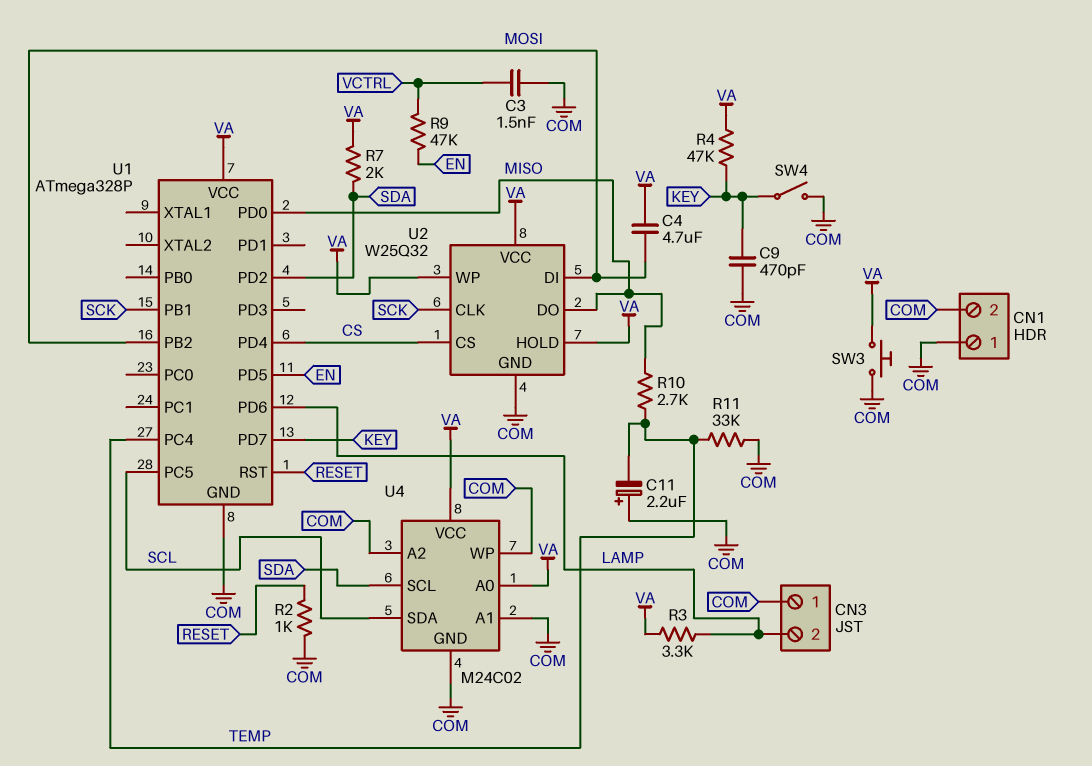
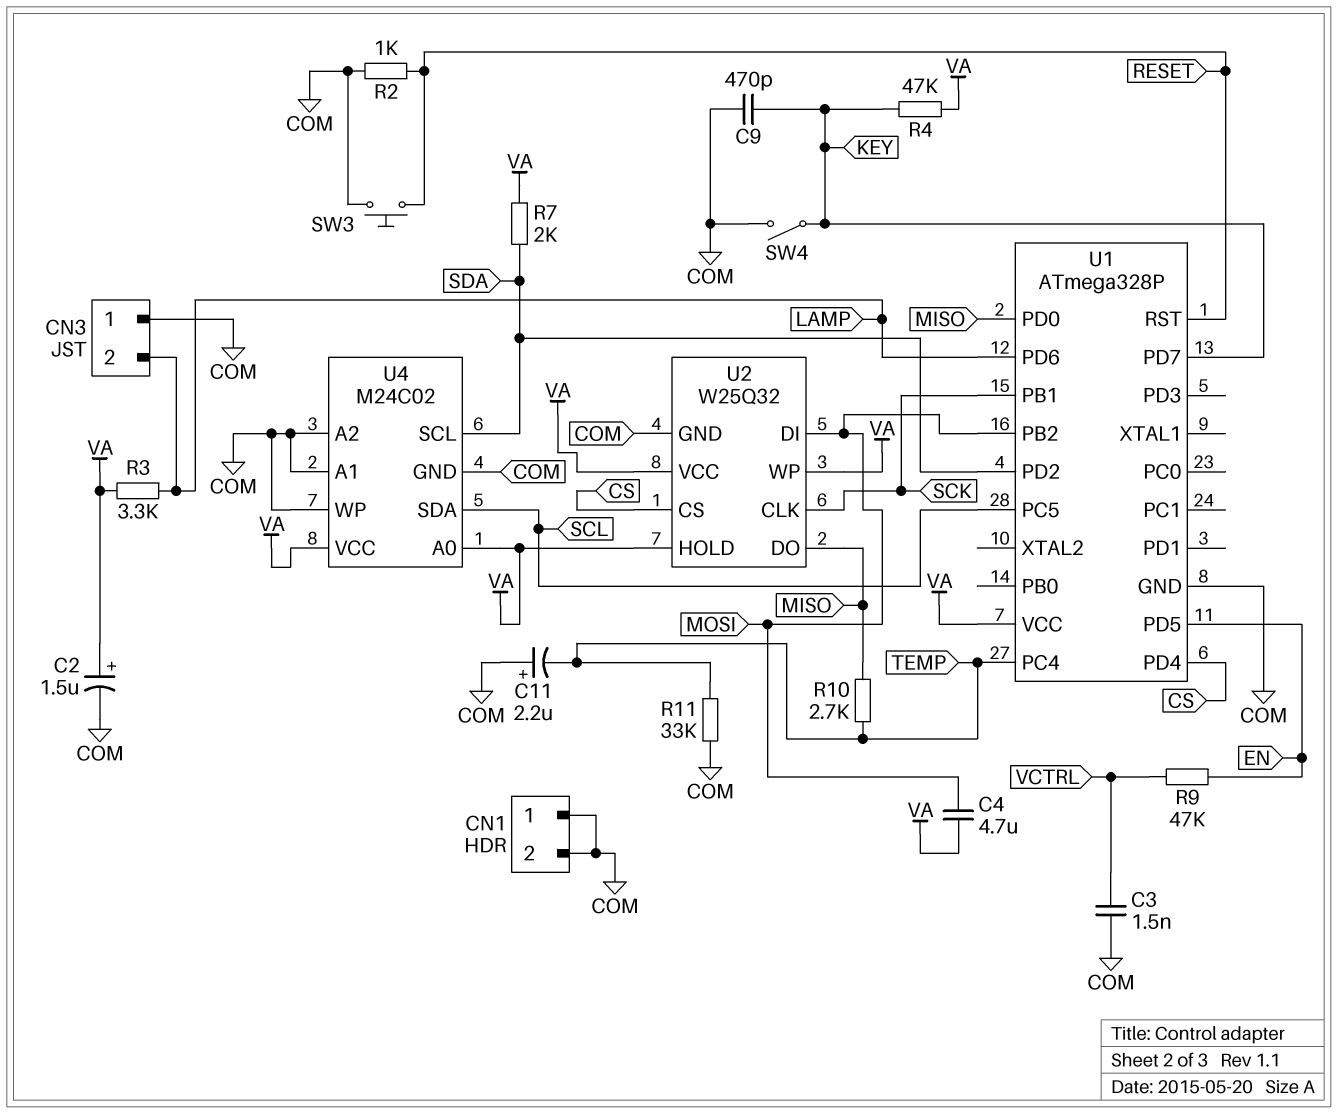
C2: none -> 1.5uF (plus VA, minus COM)
SW3: button (COM, VA) -> button (COM, RESET)

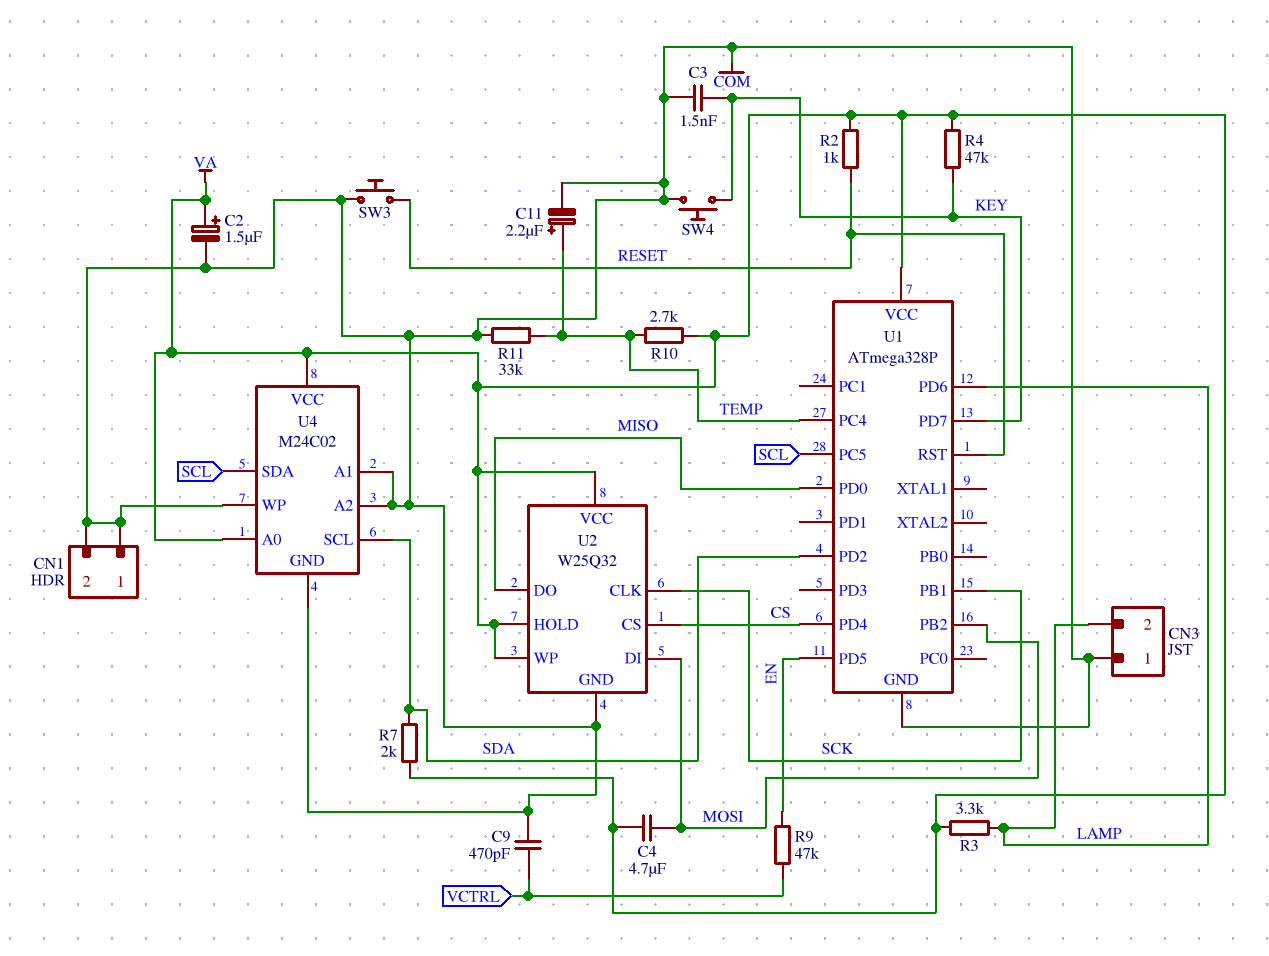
C3: 1.5nF (COM, VCTRL) -> 1.5nF (COM, KEY)
C9: 470pF (COM, KEY) -> 470pF (COM, VCTRL)
C11: 2.2uF (plus COM, minus TEMP) -> 2.2uF (plus TEMP, minus COM)
R2: 1k (COM, RESET) -> 1k (RESET, VA)
R10: 2.7k (MISO, TEMP) -> 2.7k (TEMP, VA)
SW4: switch (COM, KEY) -> button (COM, KEY)

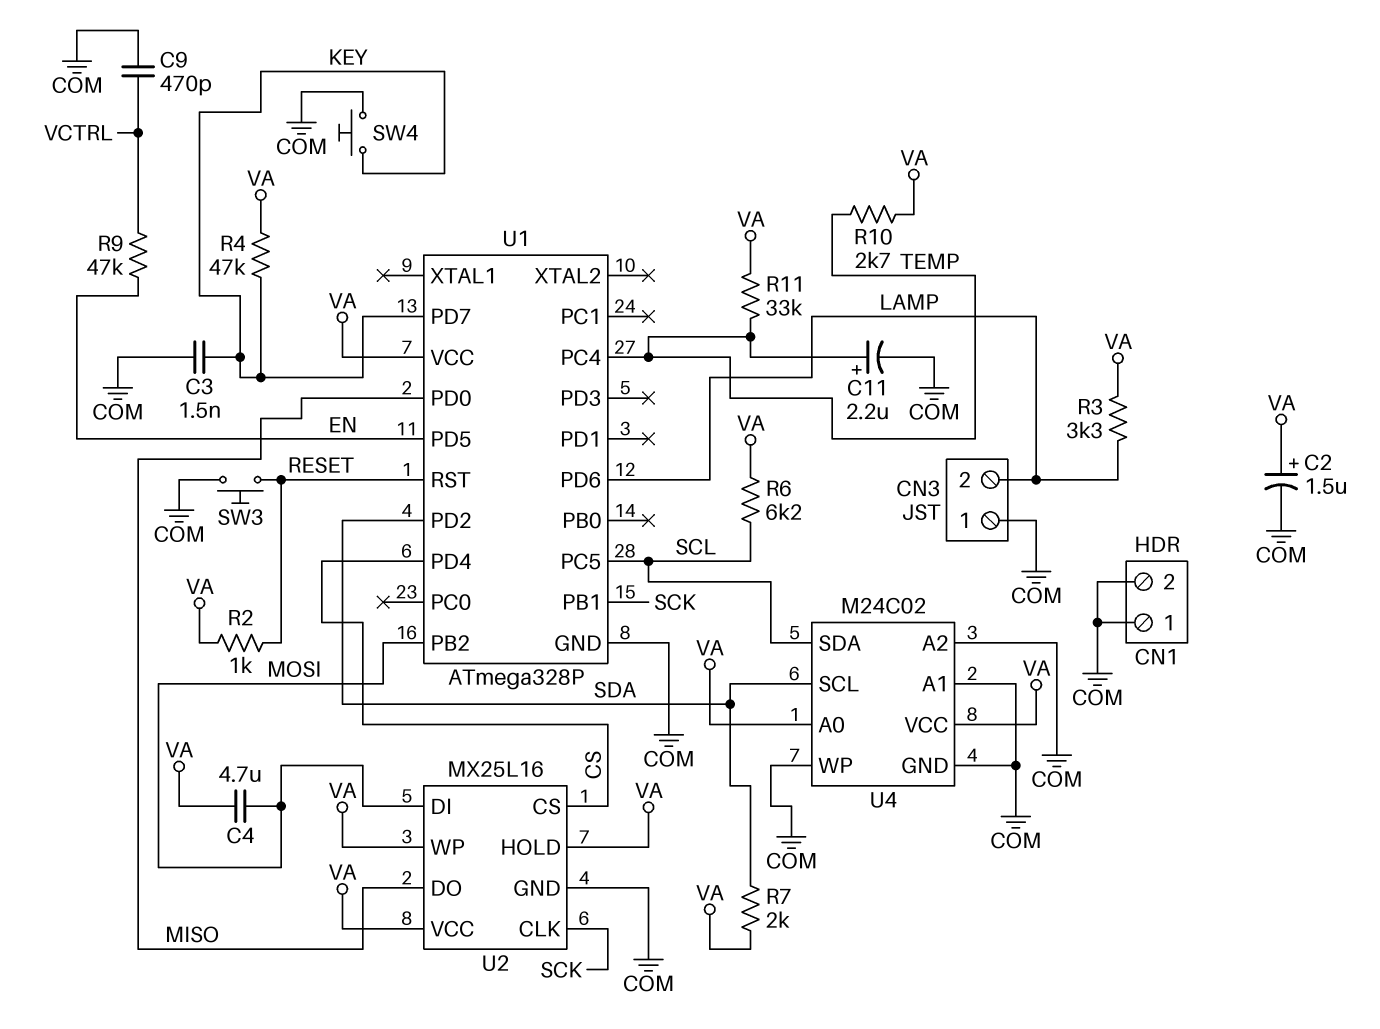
R6: none -> 6.2k (SCL, VA)
R11: 33k (COM, TEMP) -> 33k (TEMP, VA)
U2: W25Q32 -> MX25L16

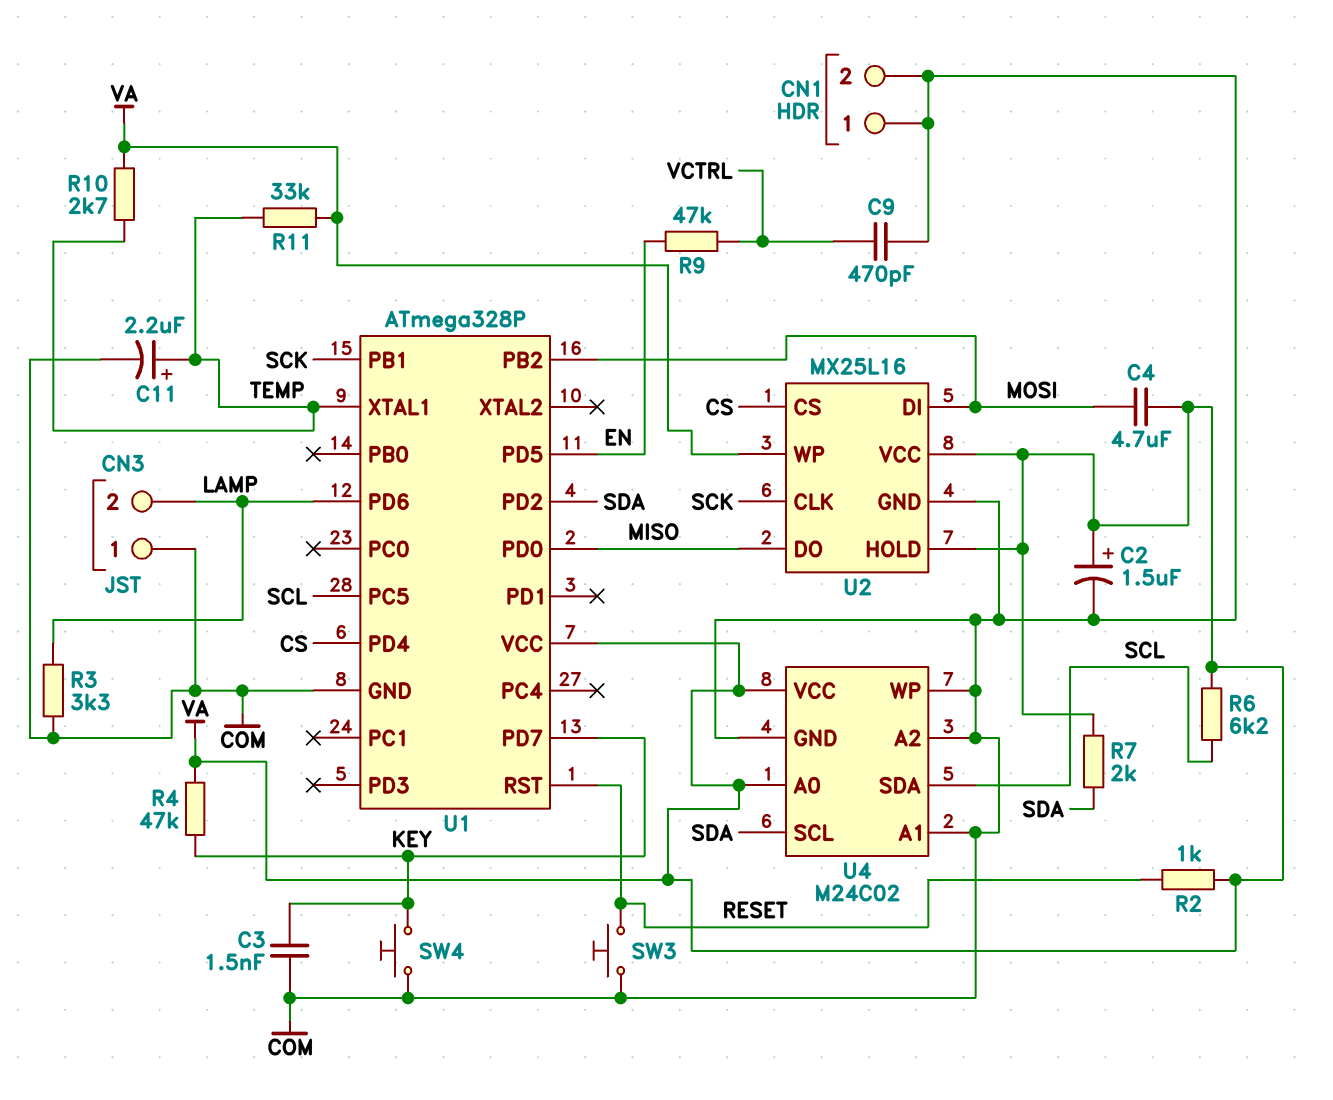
R3: 3.3k (LAMP, VA) -> 3.3k (COM, LAMP)
U1 pin PC4: TEMP -> none
U1 pin XTAL1: none -> TEMP

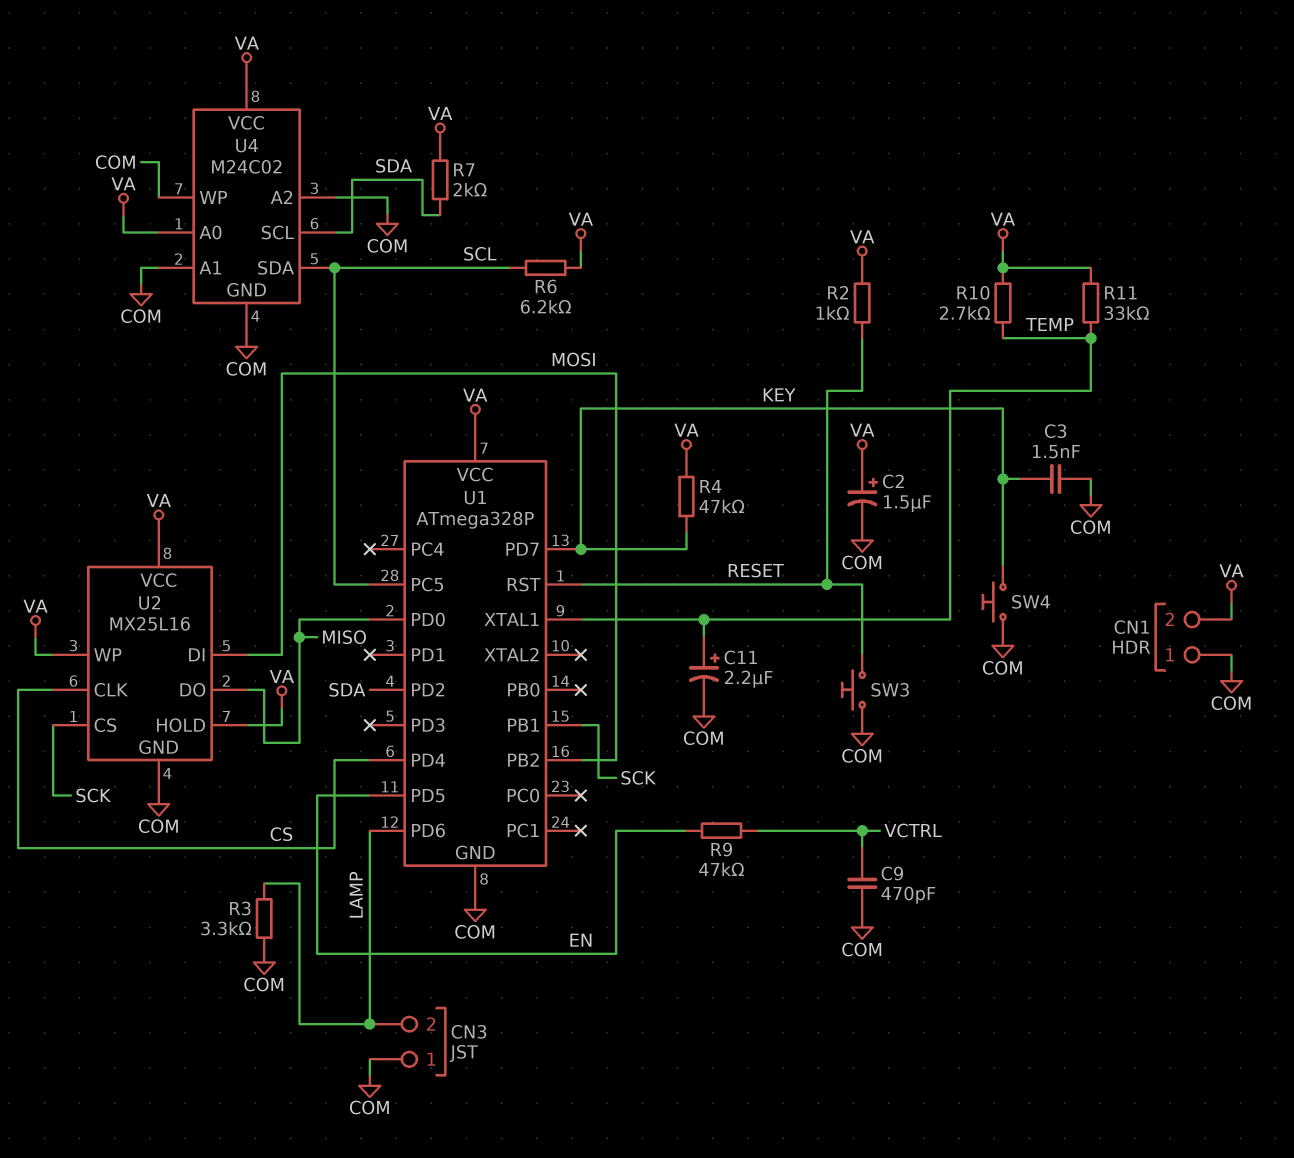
C4: 4.7uF (MOSI, VA) -> none
CN1 pin 2: COM -> VA
U2 pin CLK: SCK -> CS
U2 pin CS: CS -> SCK

